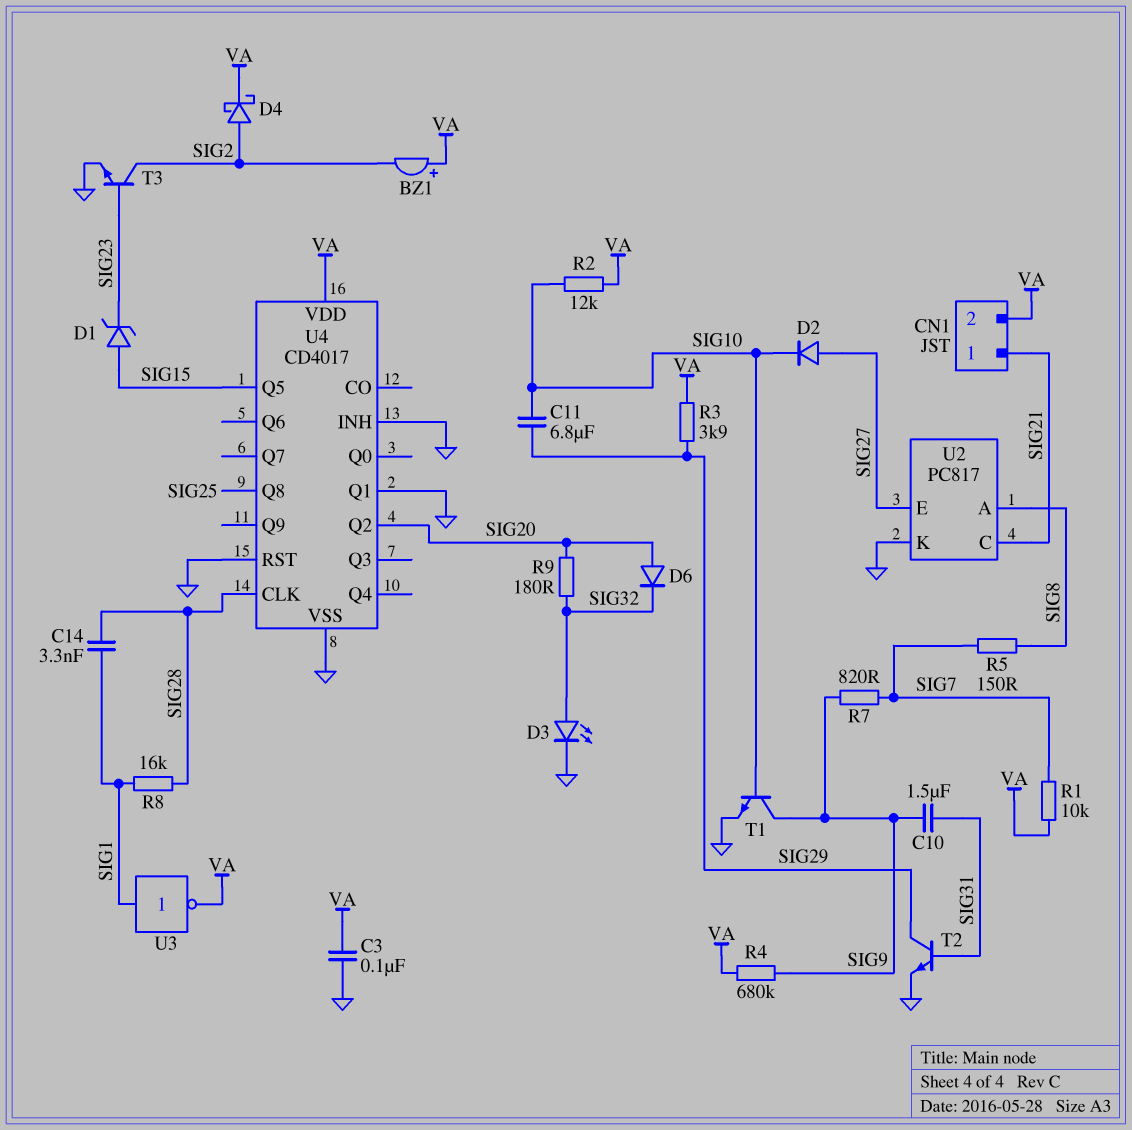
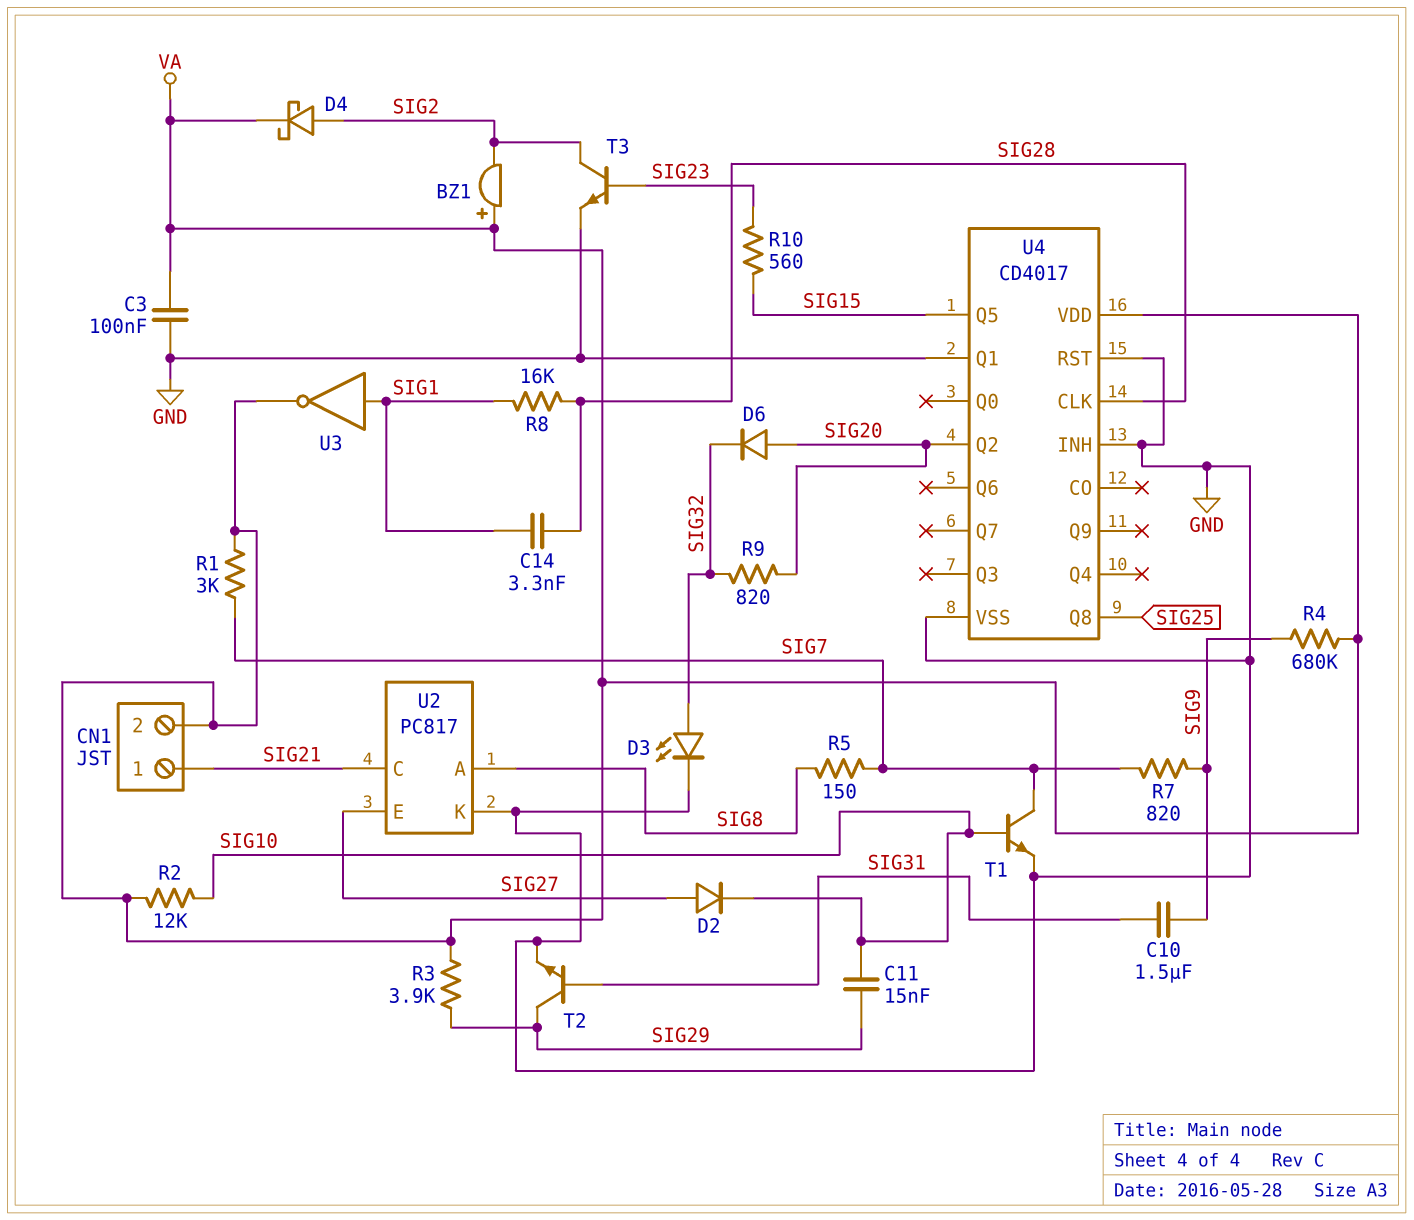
C11: 6.8uF (SIG10, SIG29) -> 15nF (SIG10, SIG29)
D1: zener (A SIG15, K SIG23) -> none
R1: 10k (SIG7, VA) -> 3k (SIG7, VA)
R9: 180 (SIG20, SIG32) -> 820 (SIG20, SIG32)
R10: none -> 560 (SIG15, SIG23)
T1: NPN (B SIG10, C SIG9, E GND) -> NPN (B SIG10, C SIG7, E GND)

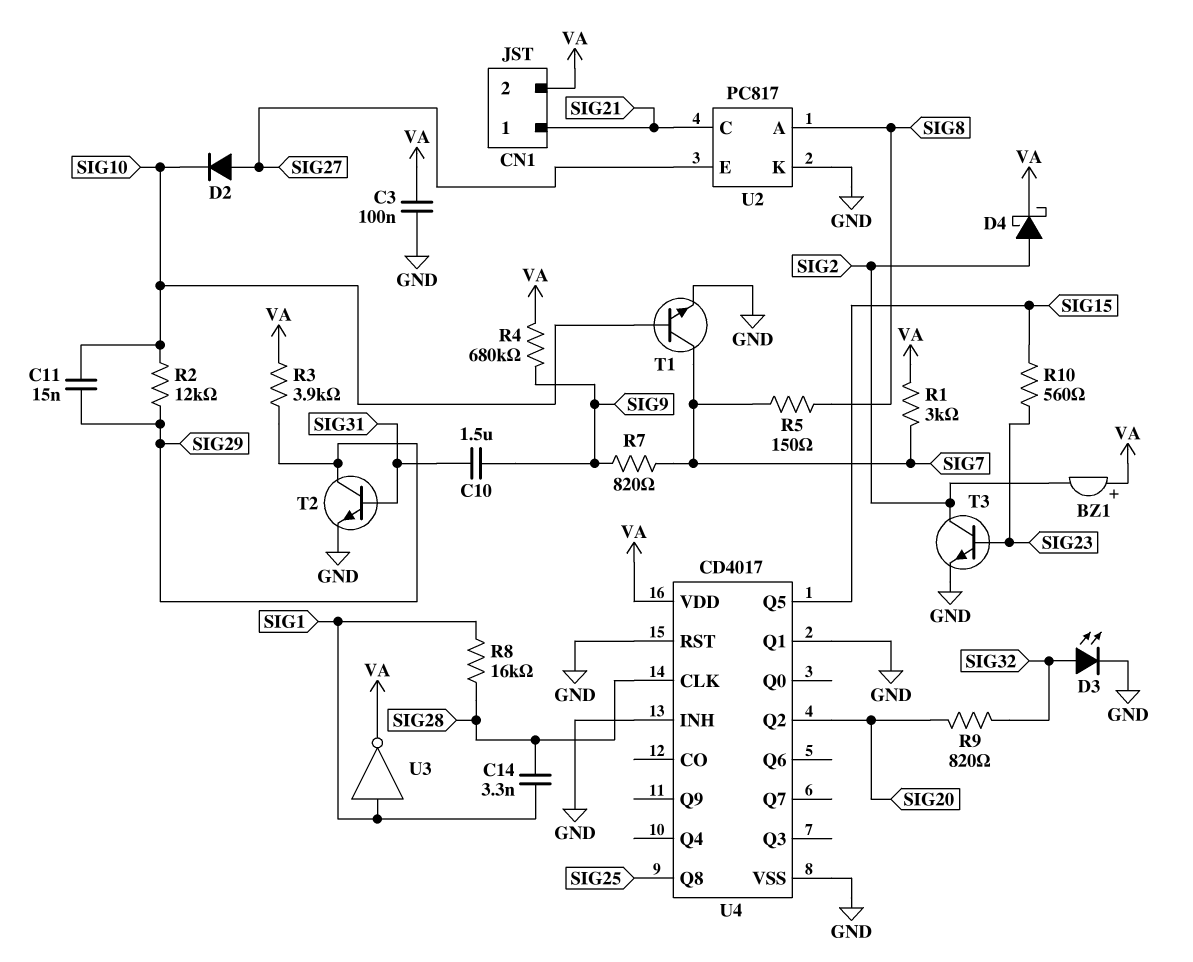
D6: diode (A SIG20, K SIG32) -> none
R2: 12k (SIG10, VA) -> 12k (SIG10, SIG29)

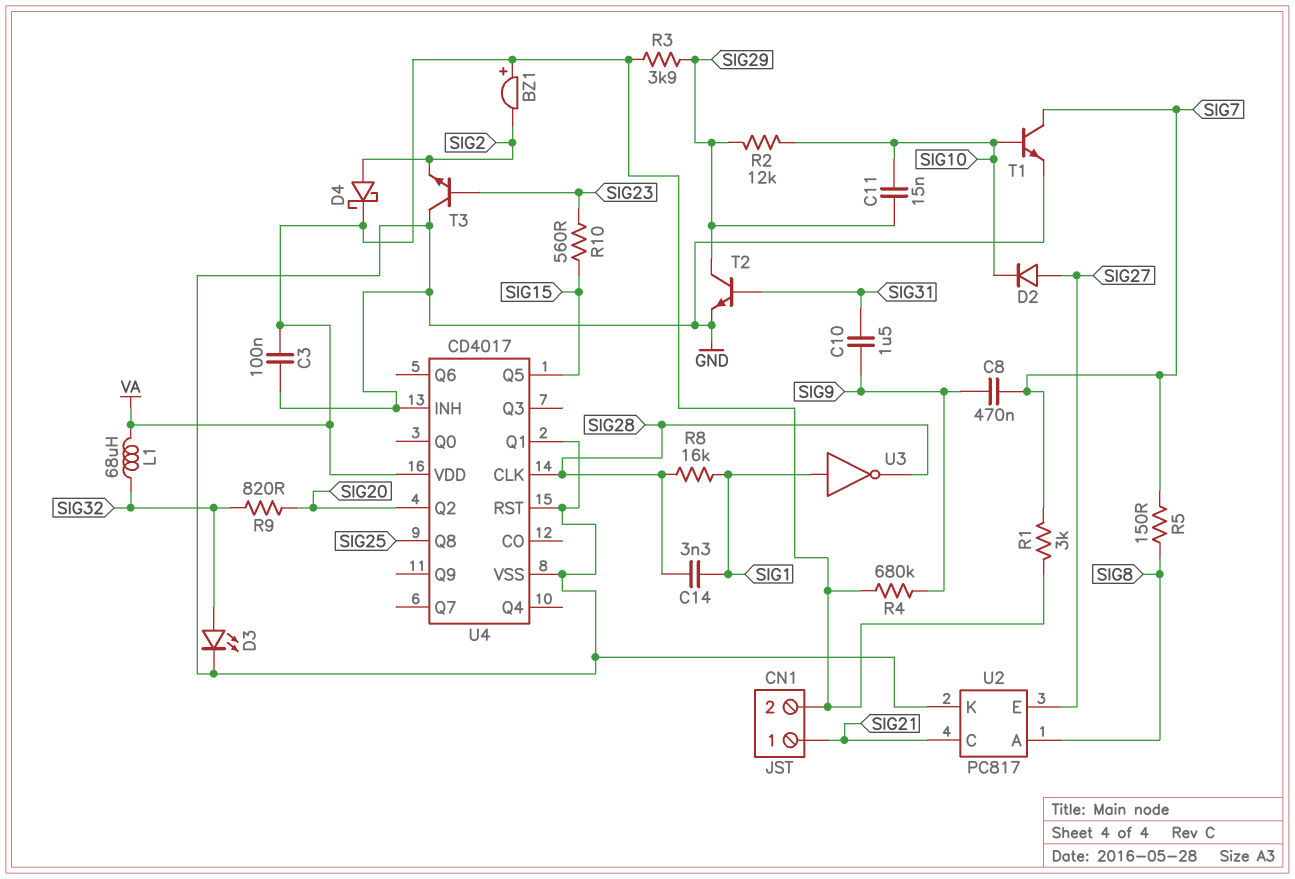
C8: none -> 470nF (SIG7, SIG9)
L1: none -> 68uH (SIG32, VA)
R7: 820 (SIG7, SIG9) -> none
T3: NPN (B SIG23, C SIG2, E GND) -> NPN (B SIG23, C GND, E SIG2)
U3: NOT (in SIG1, out VA) -> NOT (in SIG1, out SIG28)

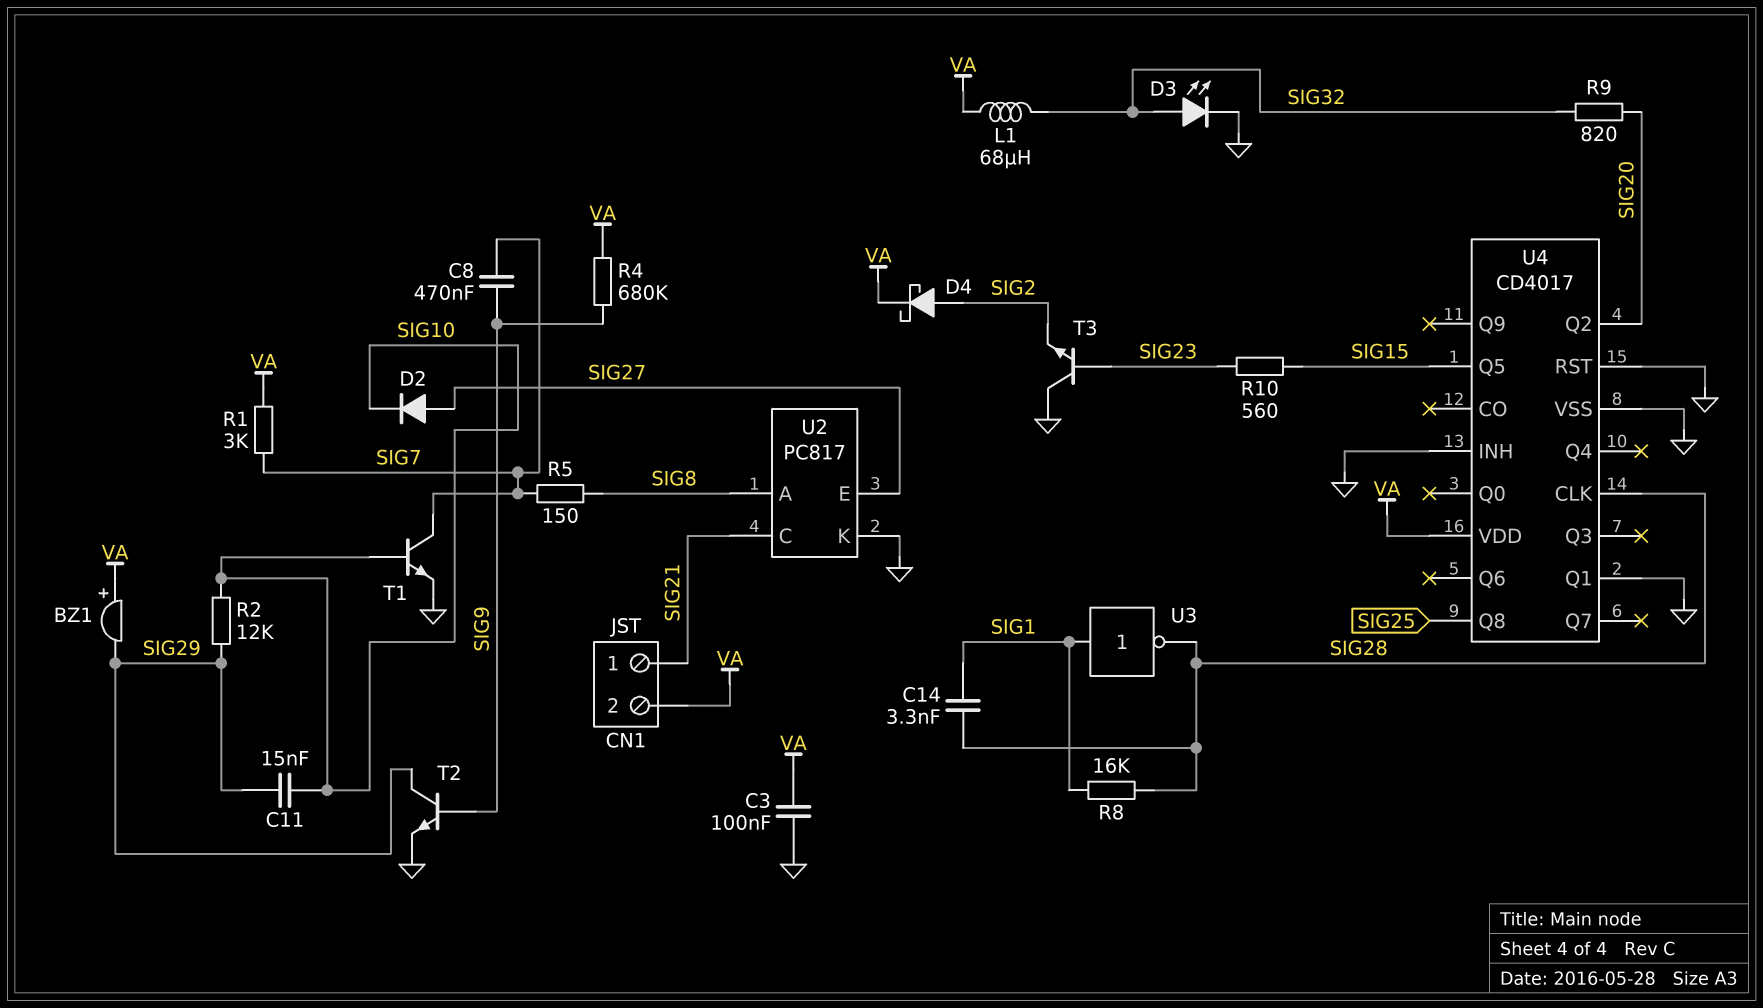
BZ1: buzzer (plus VA, minus SIG2) -> buzzer (plus VA, minus SIG29)
C10: 1.5uF (SIG9, SIG31) -> none
R3: 3.9k (SIG29, VA) -> none
T2: NPN (B SIG31, C SIG29, E GND) -> NPN (B SIG9, C SIG29, E GND)

